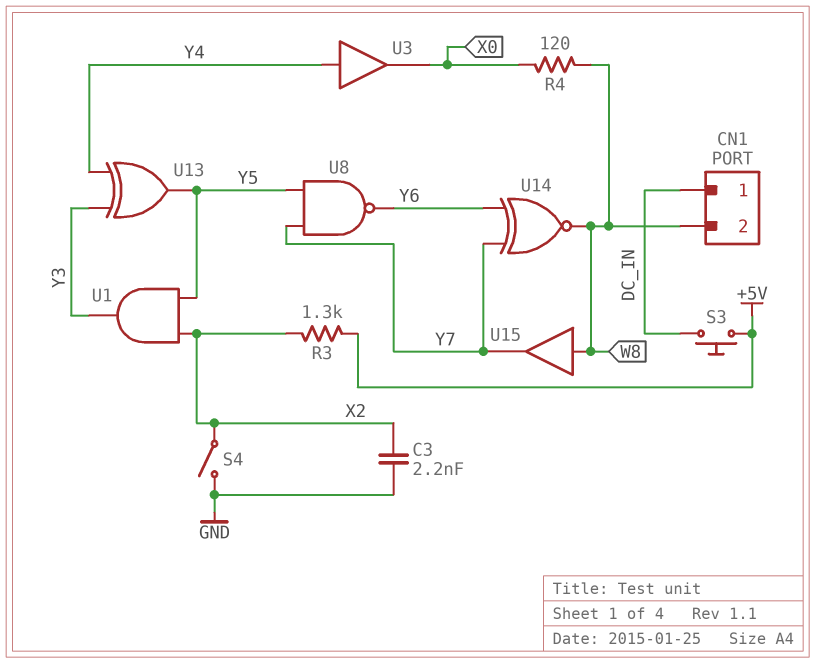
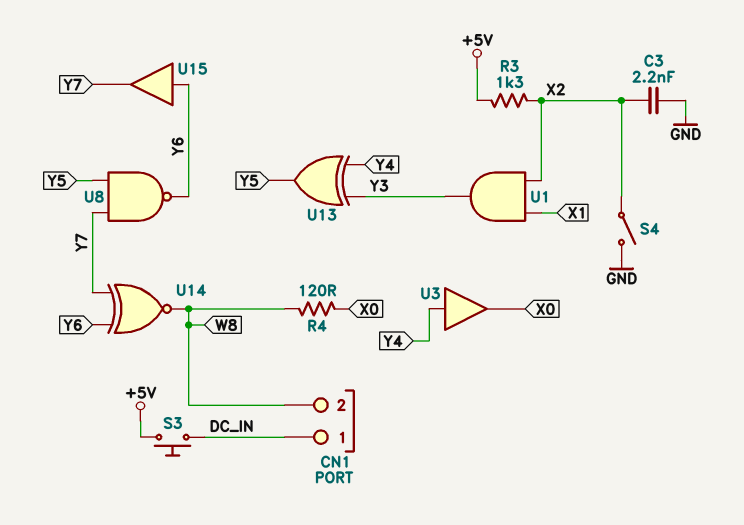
U1: AND (in X2, in Y5, out Y3) -> AND (in X1, in X2, out Y3)
U15: buffer (in W8, out Y7) -> buffer (in Y6, out Y7)

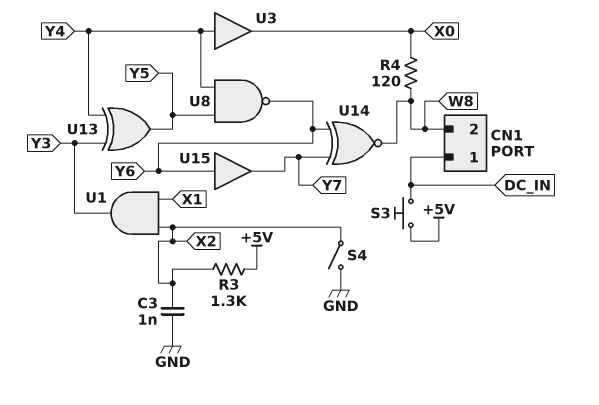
C3: 2.2nF (GND, X2) -> 1nF (GND, X2)
U8: NAND (in Y5, in Y7, out Y6) -> NAND (in Y4, in Y5, out Y6)

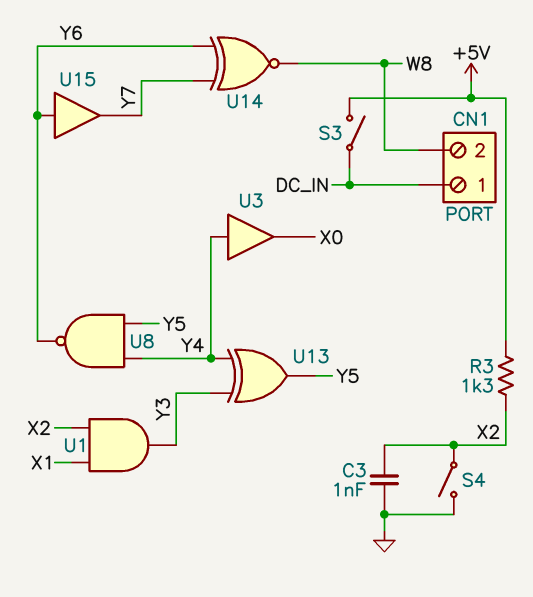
R4: 120 (W8, X0) -> none
S3: button (+5V, DC_IN) -> switch (+5V, DC_IN)

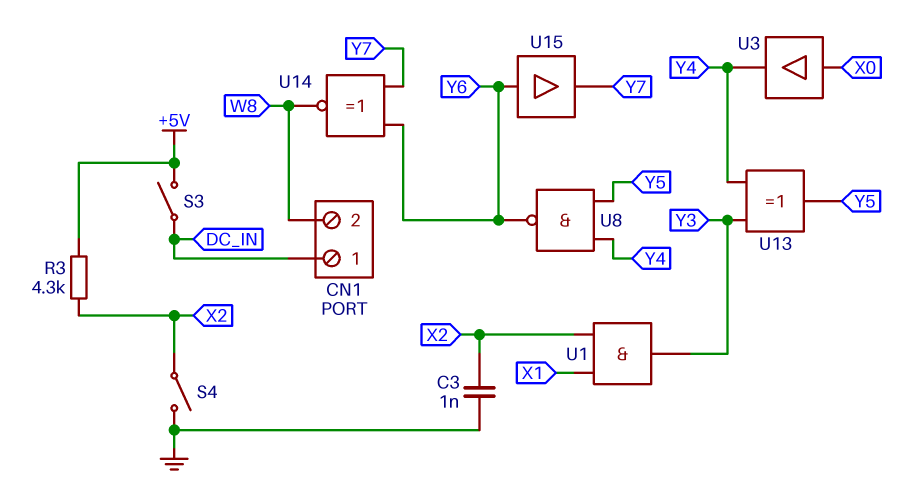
R3: 1.3k (+5V, X2) -> 4.3k (+5V, X2)
U3: buffer (in Y4, out X0) -> buffer (in X0, out Y4)

